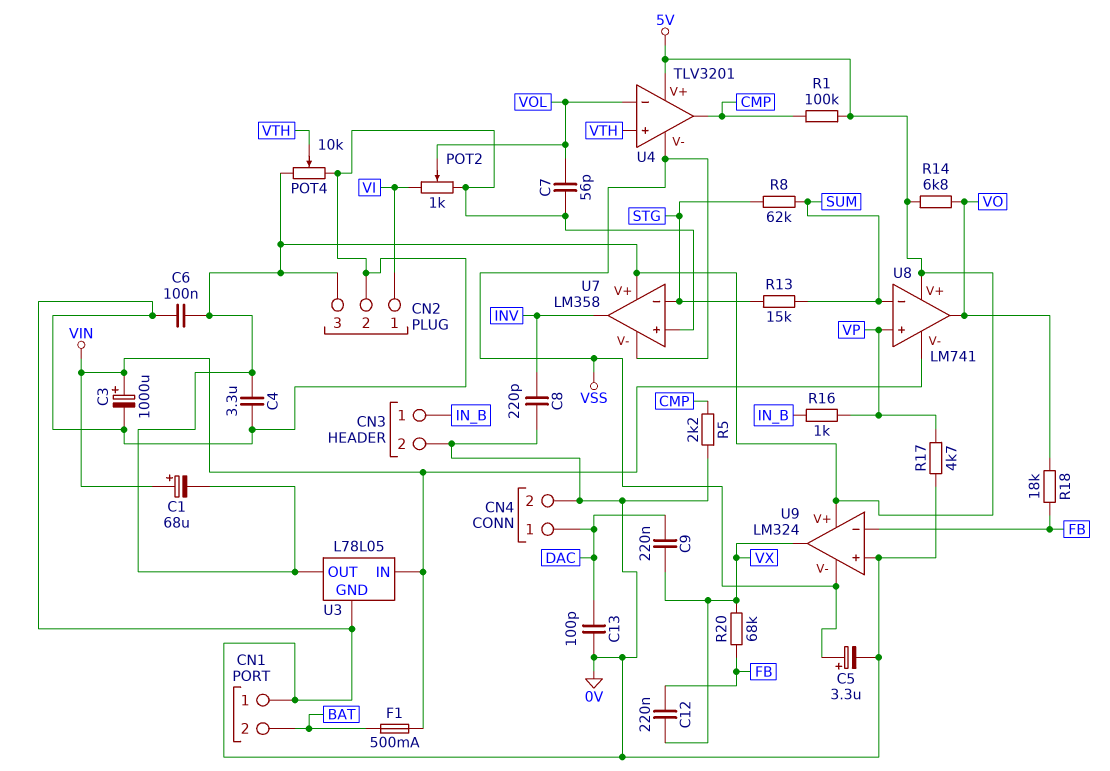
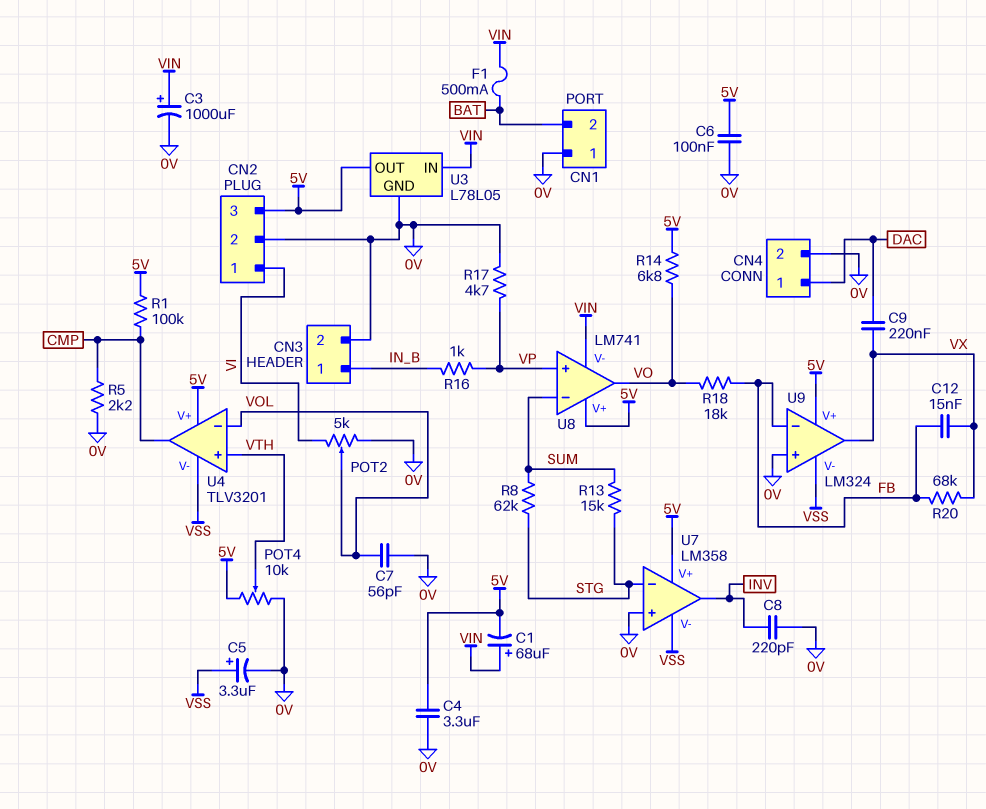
C12: 220nF (FB, VX) -> 15nF (FB, VX)
C13: 100pF (0V, DAC) -> none
POT2: 1k (0V, VI, wiper VOL) -> 5k (0V, VI, wiper VOL)

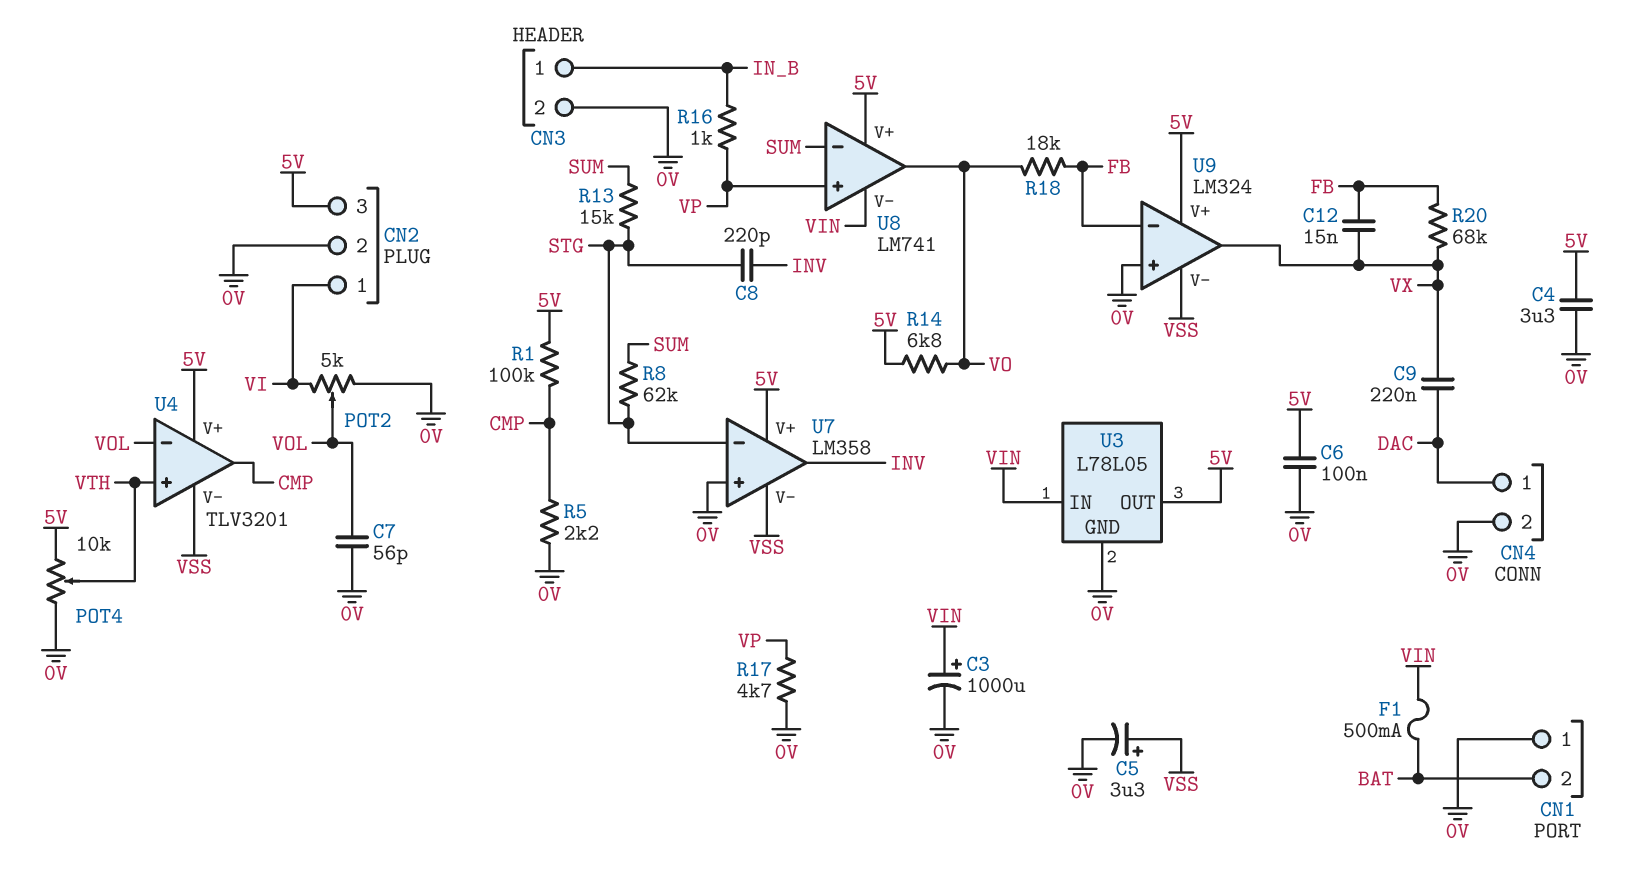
C1: 68uF (plus VIN, minus 5V) -> none
C8: 220pF (0V, INV) -> 220pF (INV, STG)

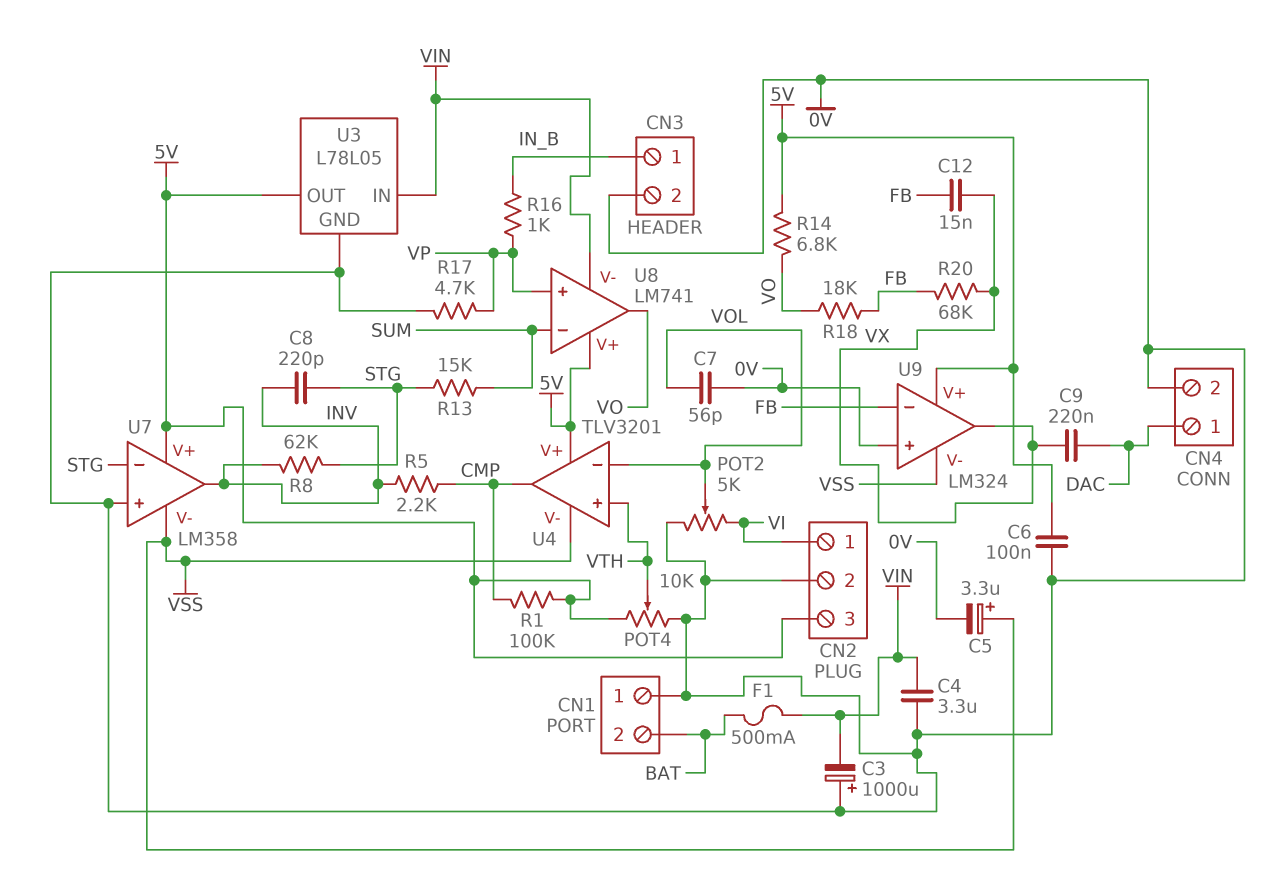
C3: 1000uF (plus VIN, minus 0V) -> 1000uF (plus 0V, minus VIN)
C4: 3.3uF (0V, 5V) -> 3.3uF (0V, VIN)
R5: 2.2k (0V, CMP) -> 2.2k (CMP, INV)
R8: 62k (STG, SUM) -> 62k (INV, STG)

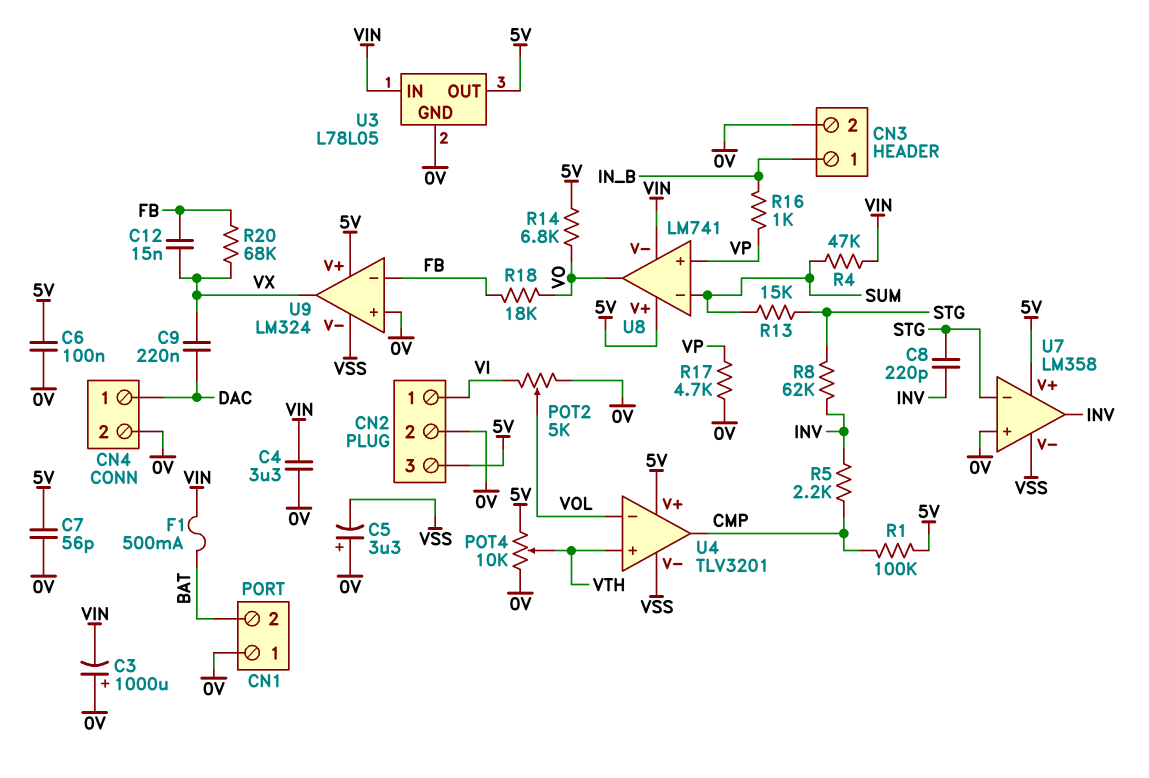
C5: 3.3uF (plus VSS, minus 0V) -> 3.3uF (plus 0V, minus VSS)
C7: 56pF (0V, VOL) -> 56pF (0V, 5V)
R4: none -> 47k (SUM, VIN)

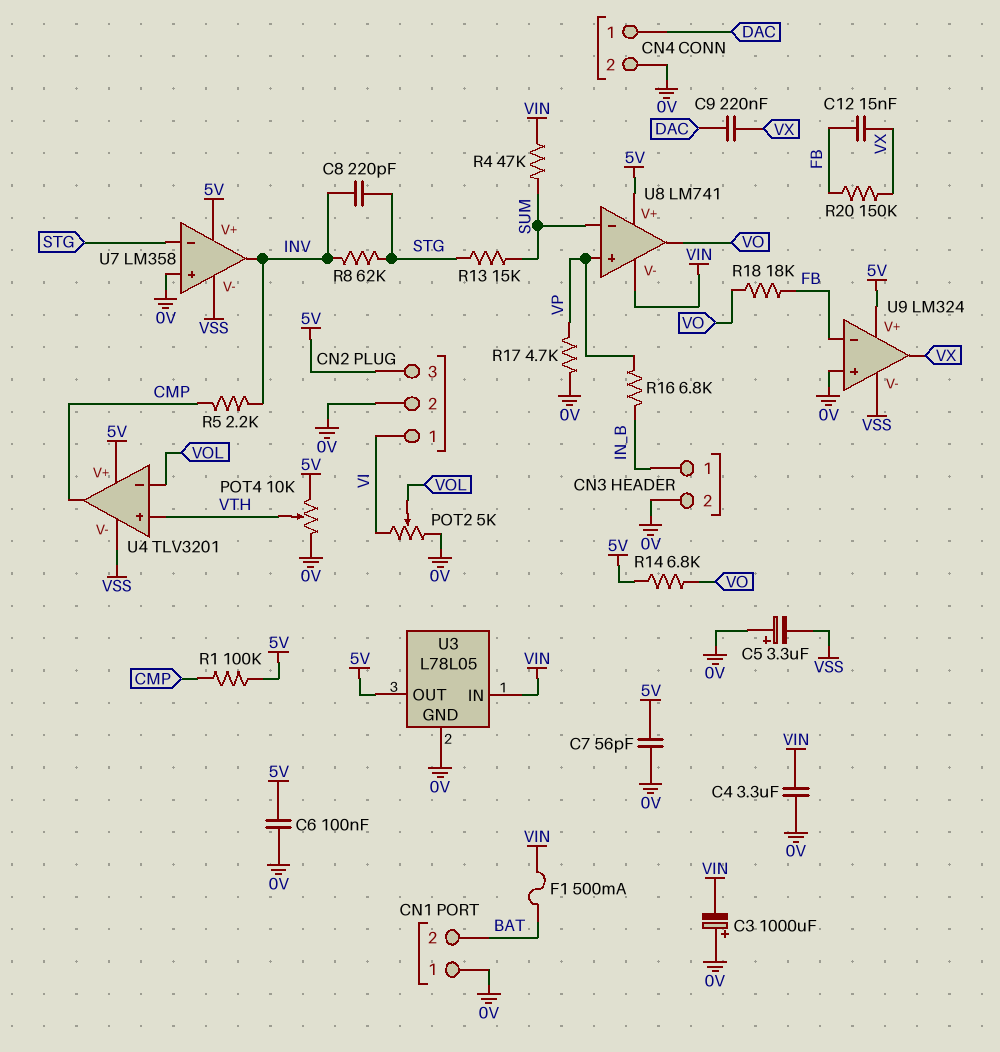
R16: 1k (IN_B, VP) -> 6.8k (IN_B, VP)
R20: 68k (FB, VX) -> 150k (FB, VX)

